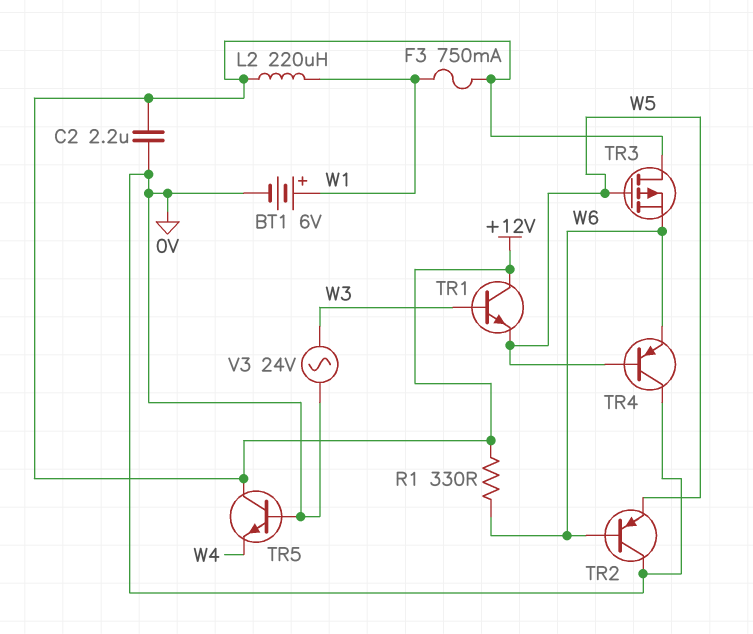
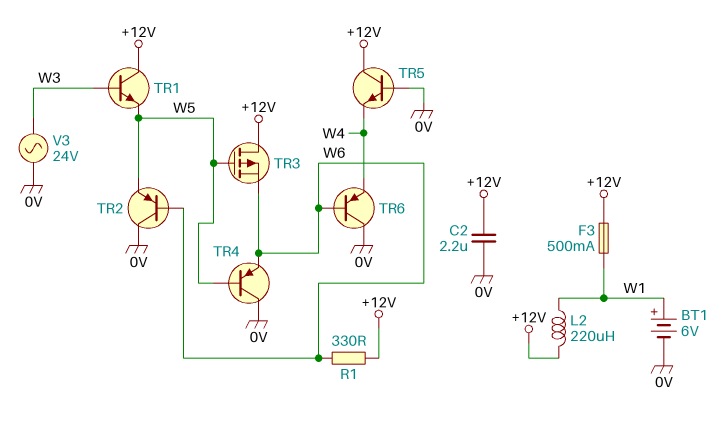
F3: 750mA (+12V, W1) -> 500mA (+12V, W1)
TR6: none -> PNP (B W6, C 0V, E W4)

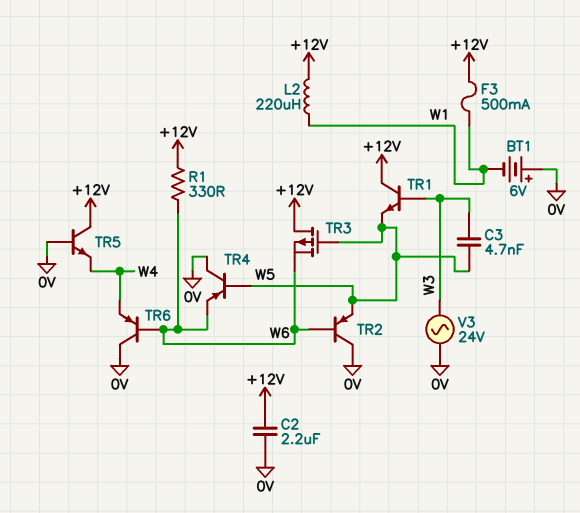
BT1: 6V (plus W1, minus 0V) -> 6V (plus 0V, minus W1)
C3: none -> 4.7nF (W3, W5)

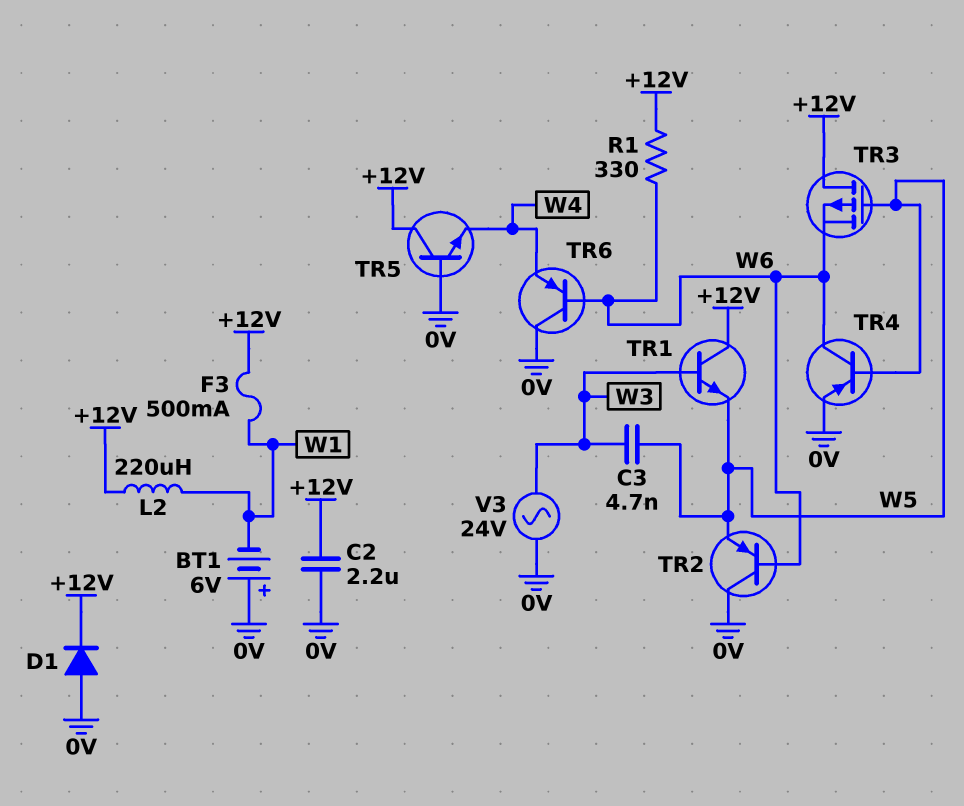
D1: none -> diode (A 0V, K +12V)
TR4: PNP (B W5, C 0V, E W6) -> PNP (B W5, C W6, E 0V)

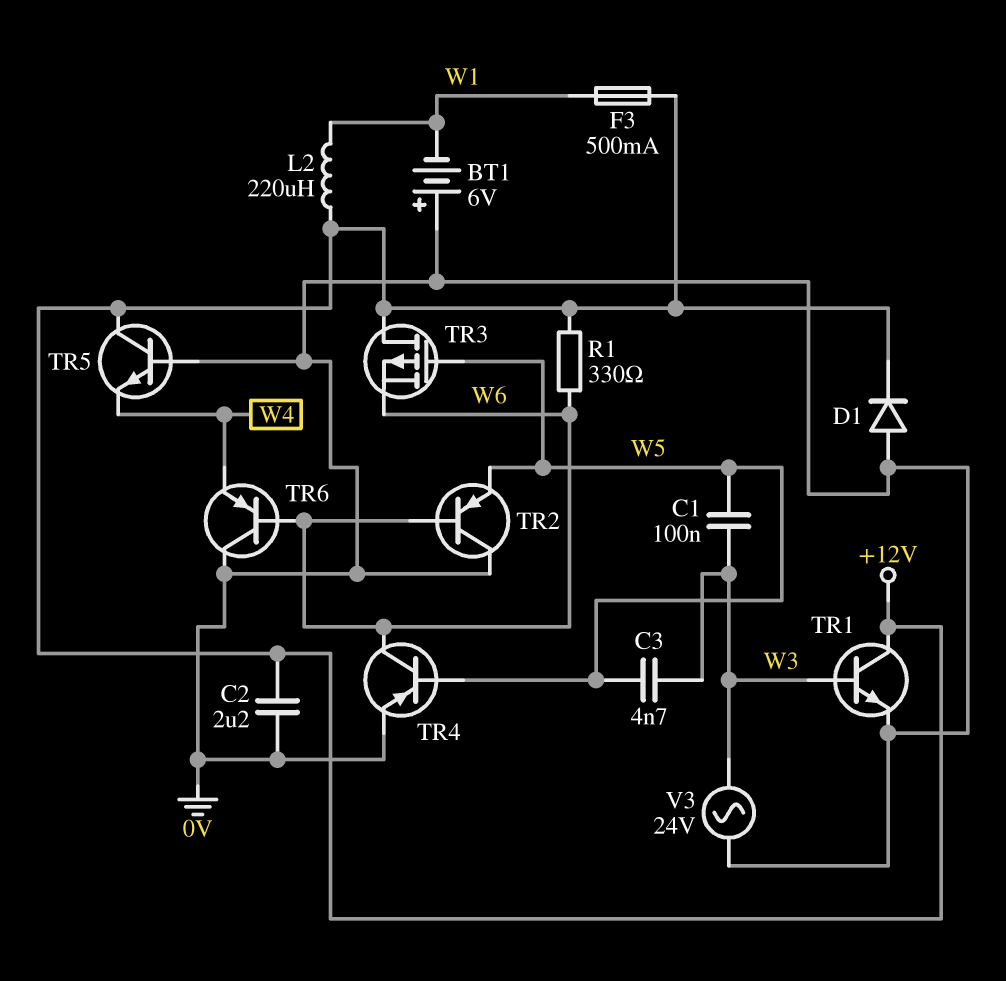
C1: none -> 100nF (W3, W5)
TR1: NPN (B W3, C +12V, E W5) -> NPN (B W3, C +12V, E 0V)

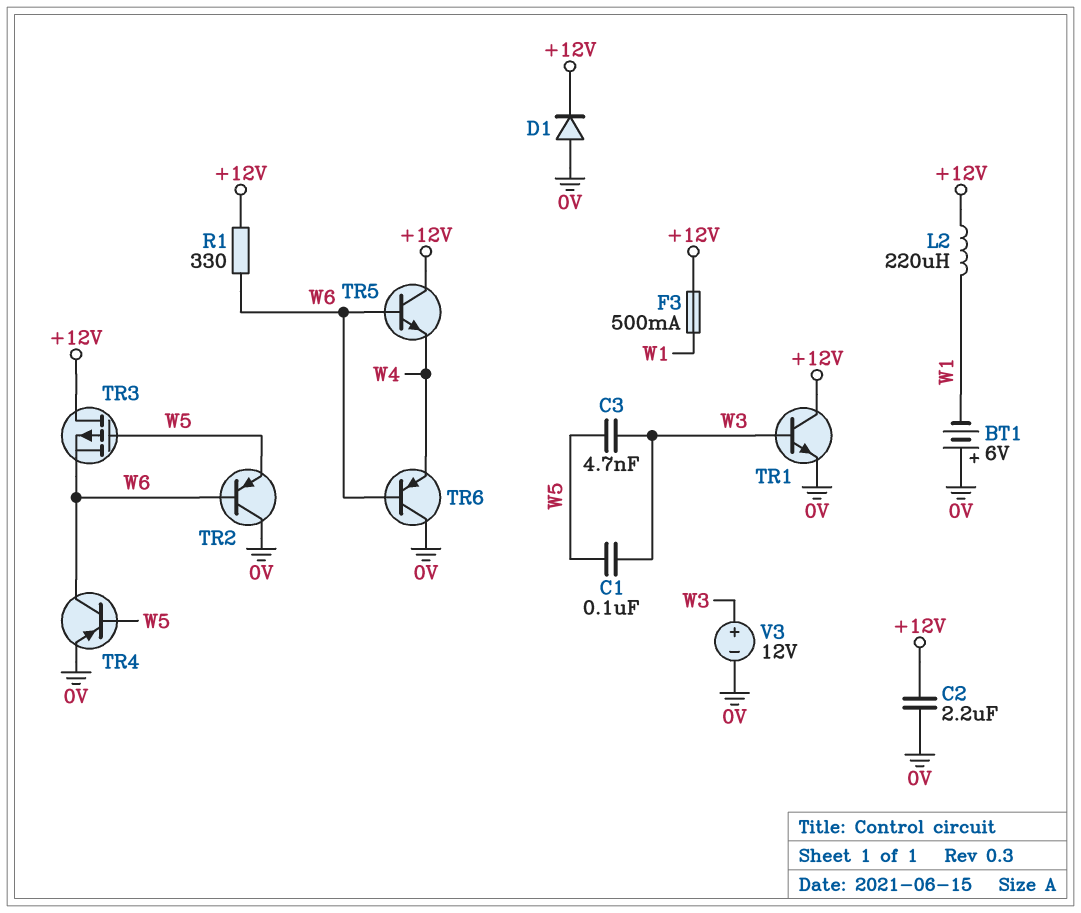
TR5: NPN (B 0V, C +12V, E W4) -> NPN (B W6, C +12V, E W4)
V3: AC 24V (0V, W3) -> 12V (plus W3, minus 0V)

